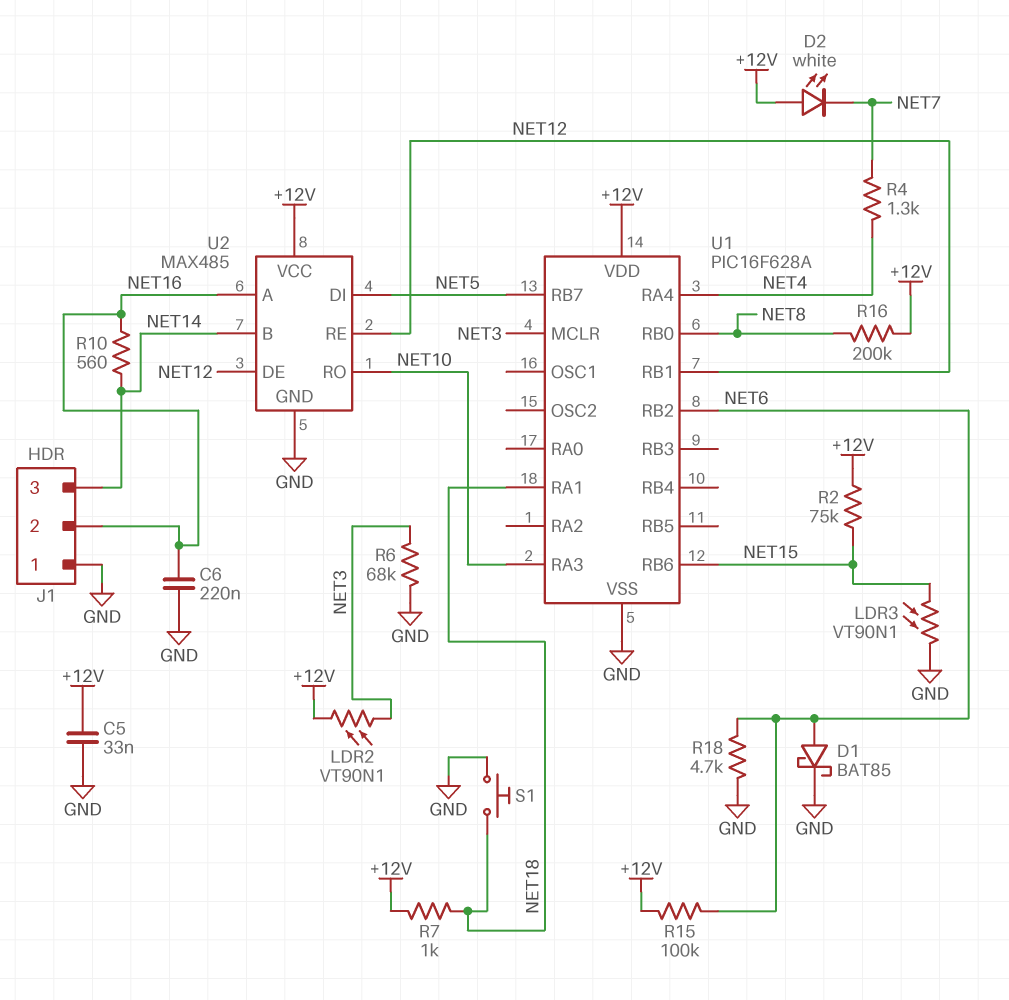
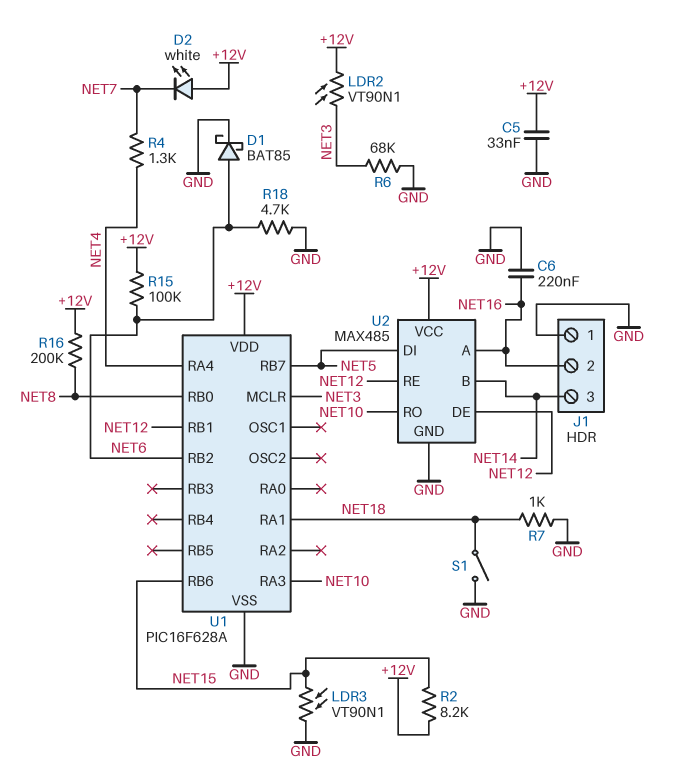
R2: 75k (+12V, NET15) -> 8.2k (+12V, NET15)
R7: 1k (+12V, NET18) -> 1k (GND, NET18)
R10: 560 (NET14, NET16) -> none
S1: button (GND, NET18) -> switch (GND, NET18)

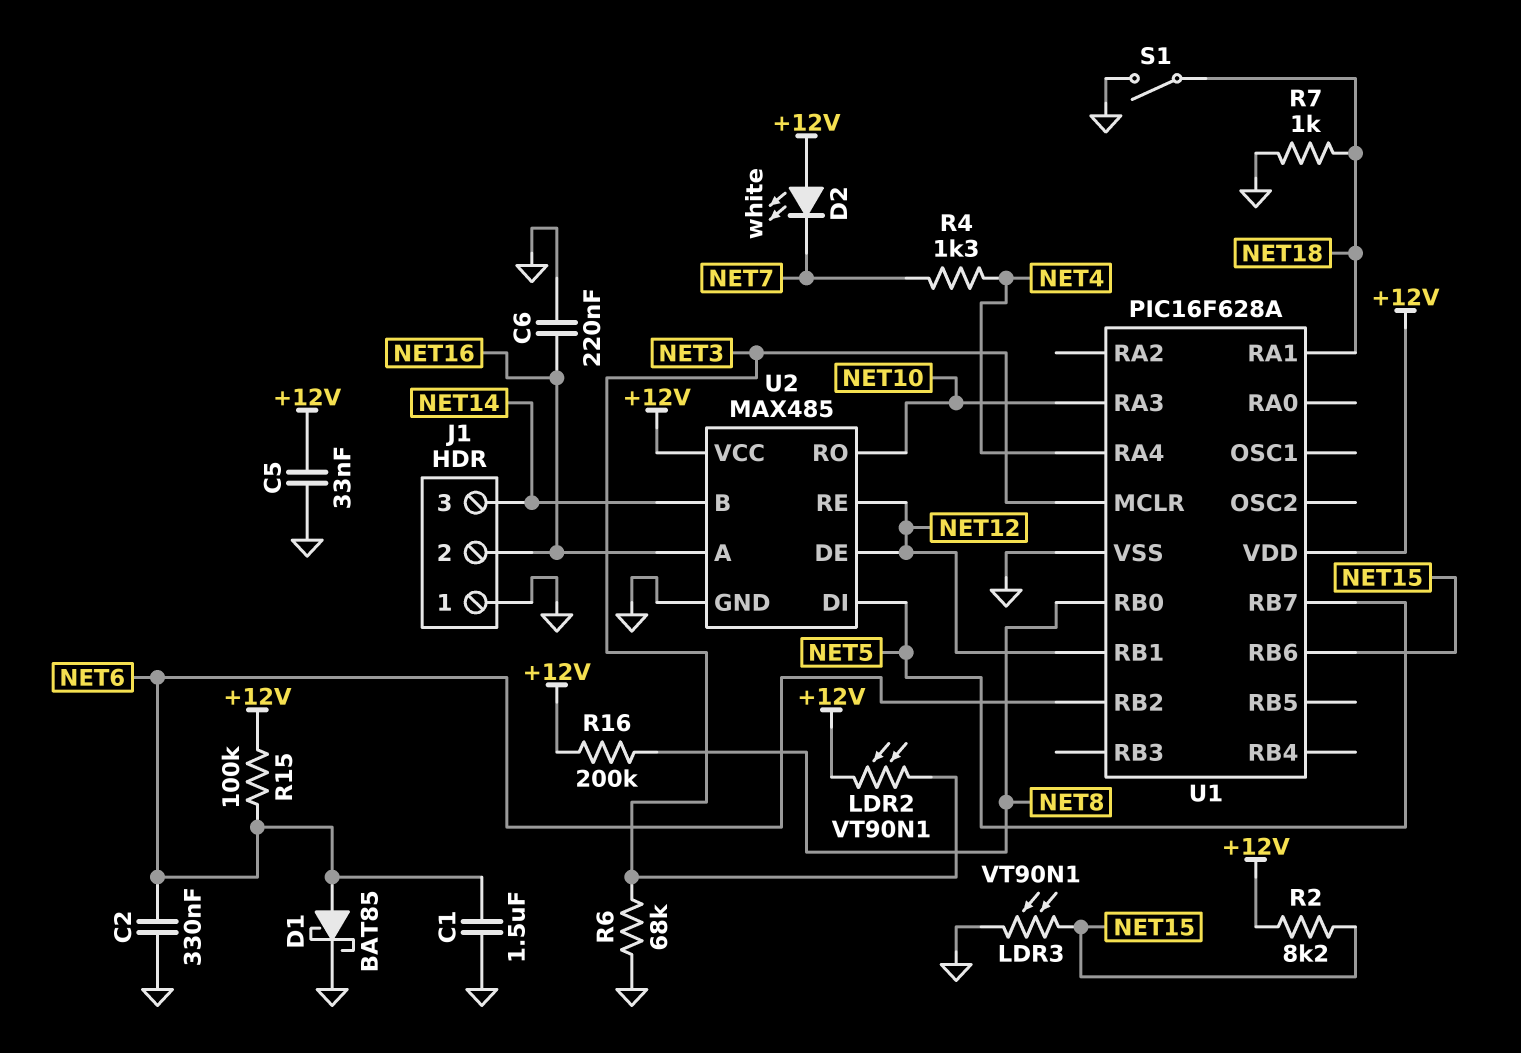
C1: none -> 1.5uF (GND, NET6)
C2: none -> 330nF (GND, NET6)
R18: 4.7k (GND, NET6) -> none

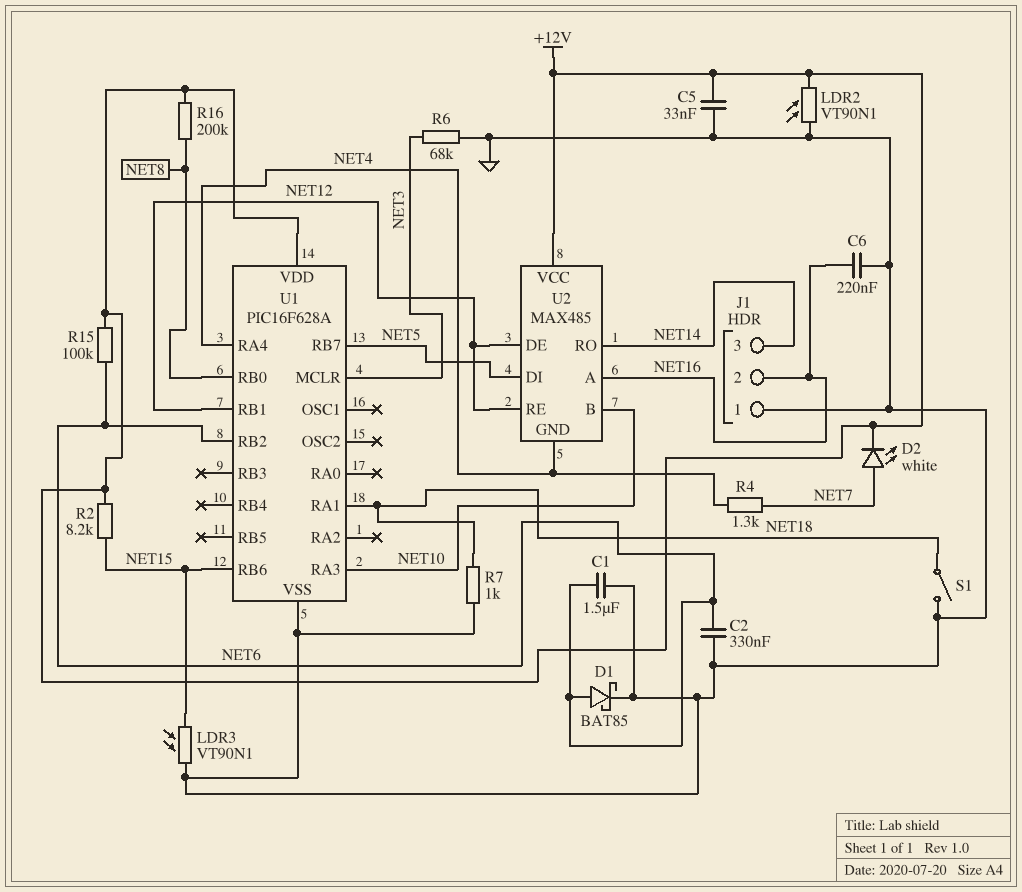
D2: LED white (A +12V, K NET7) -> LED white (A NET7, K +12V)
LDR2: VT90N1 (+12V, NET3) -> VT90N1 (+12V, GND)
U2 pin B: NET14 -> NET10
U2 pin GND: GND -> NET4
U2 pin RO: NET10 -> NET14

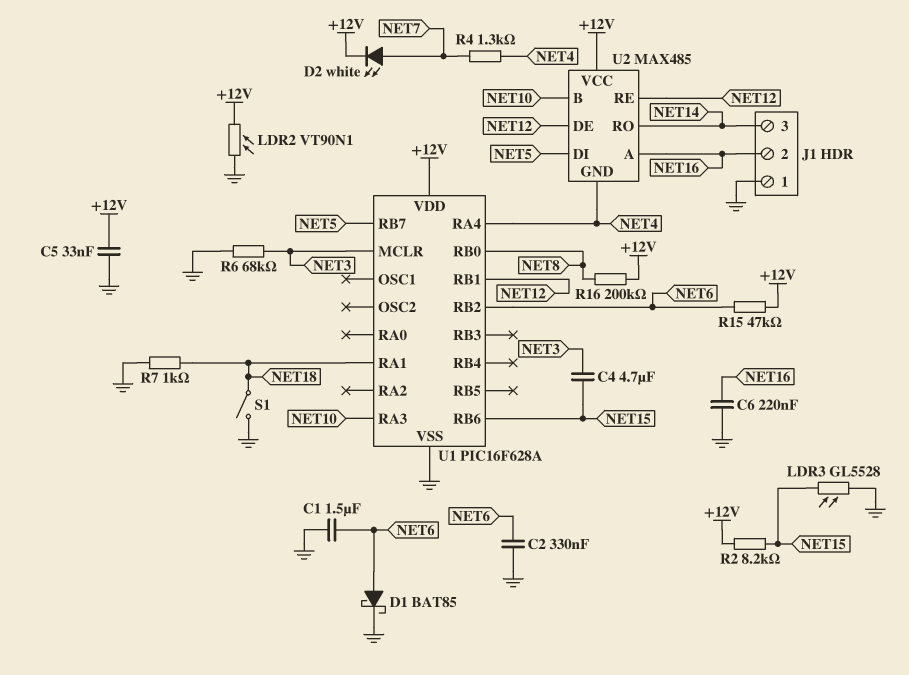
C4: none -> 4.7uF (NET3, NET15)
LDR3: VT90N1 (GND, NET15) -> GL5528 (GND, NET15)
R15: 100k (+12V, NET6) -> 47k (+12V, NET6)

